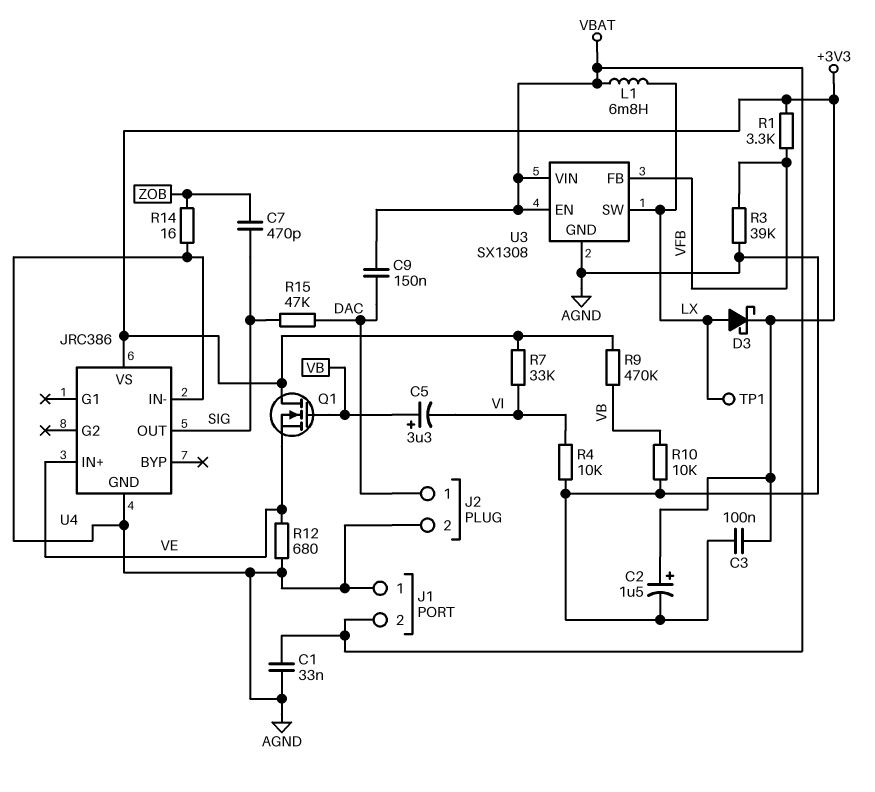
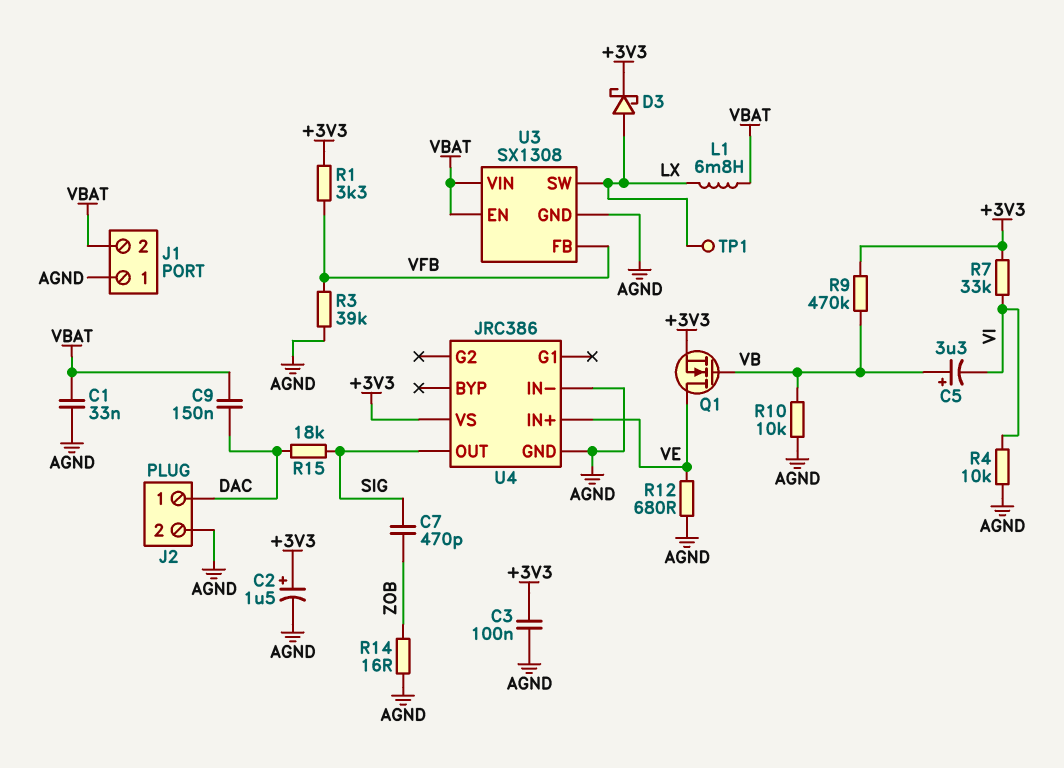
Q1: NMOS (G VB, D +3V3, S VE) -> NMOS (G VB, D VE, S +3V3)
R15: 47k (DAC, SIG) -> 18k (DAC, SIG)

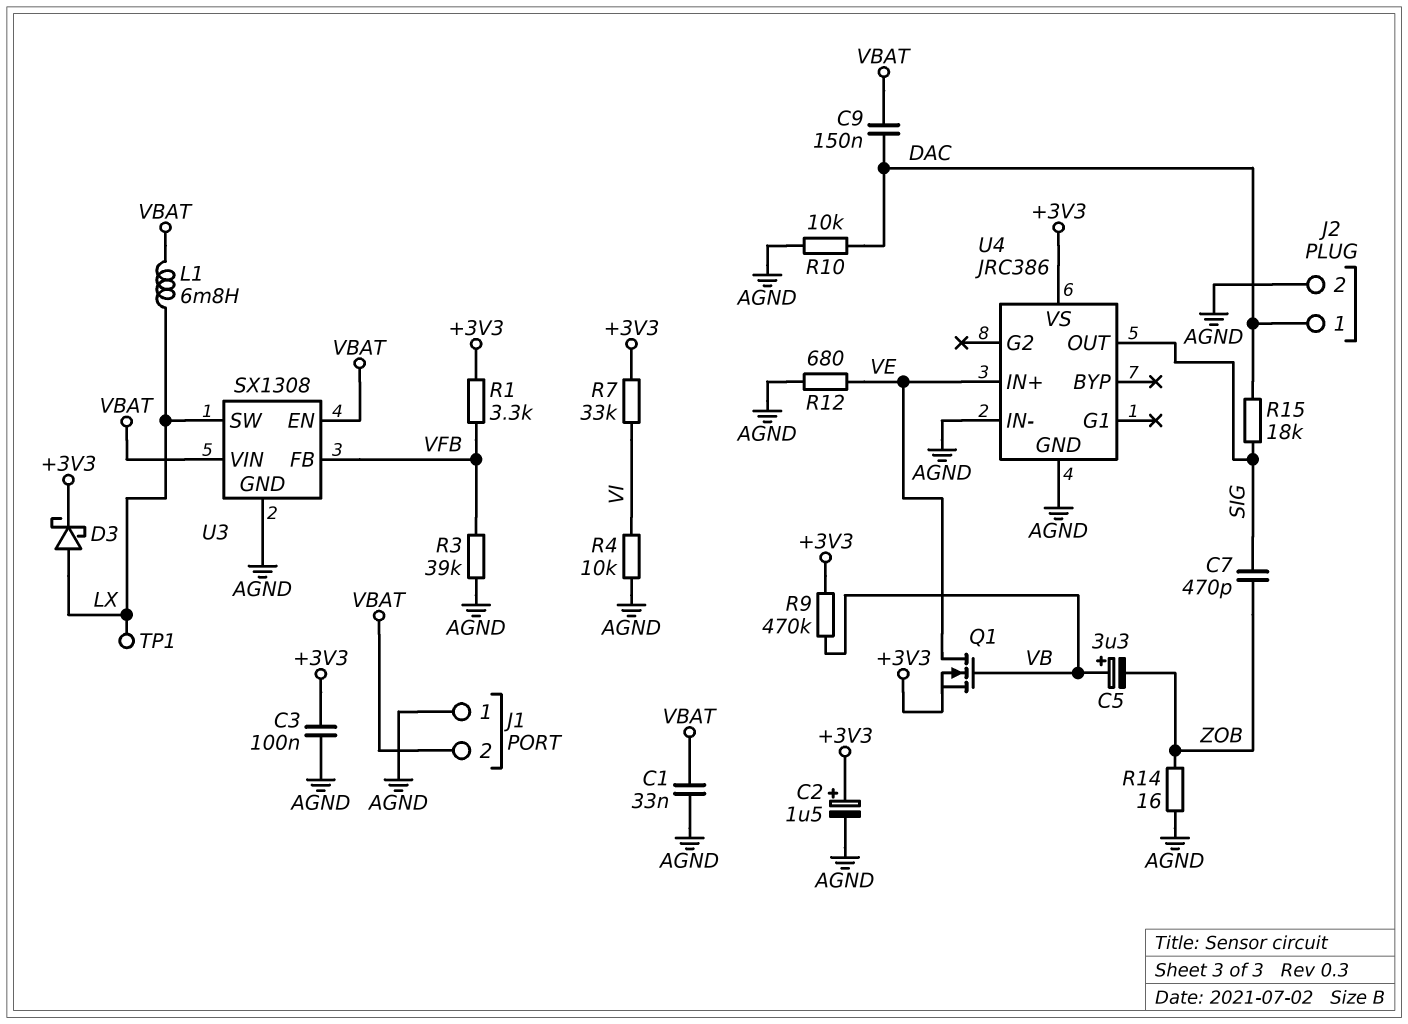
C5: 3.3uF (plus VB, minus VI) -> 3.3uF (plus VB, minus ZOB)
R10: 10k (AGND, VB) -> 10k (AGND, DAC)

